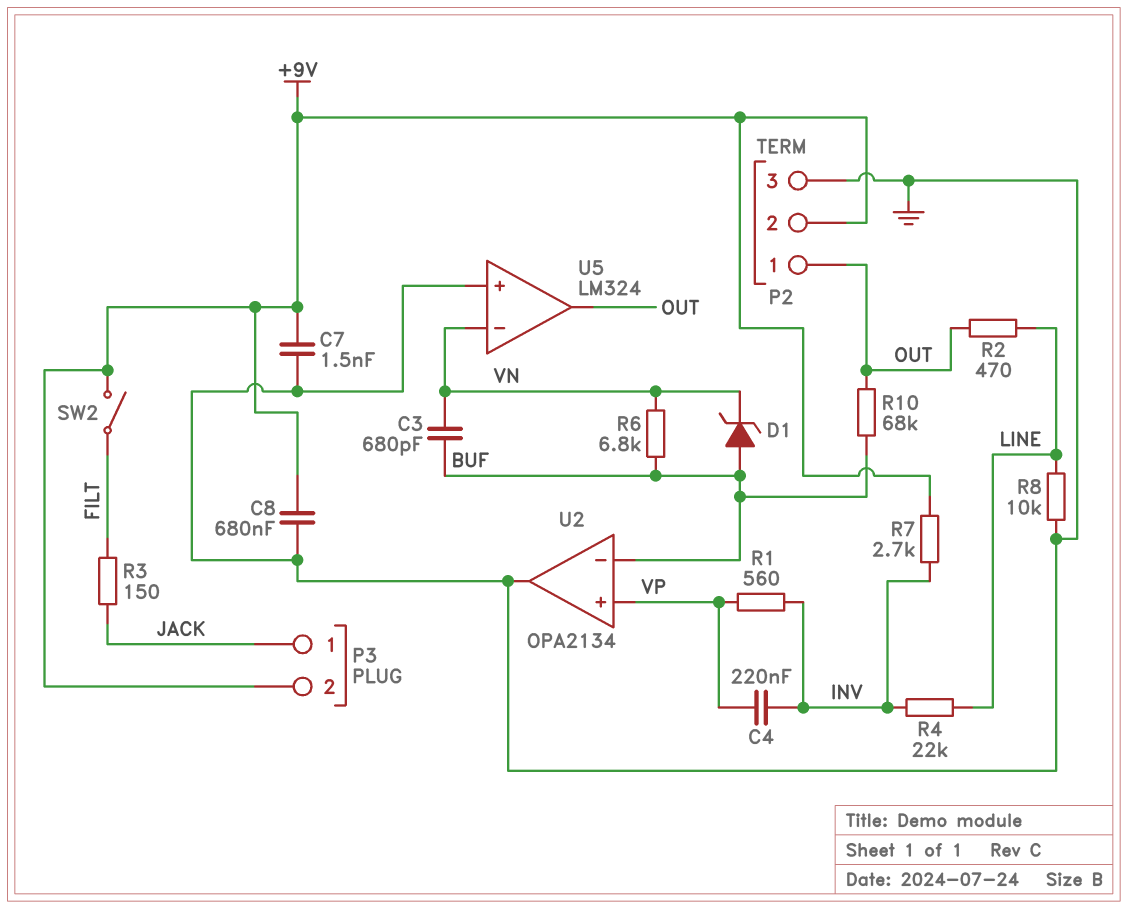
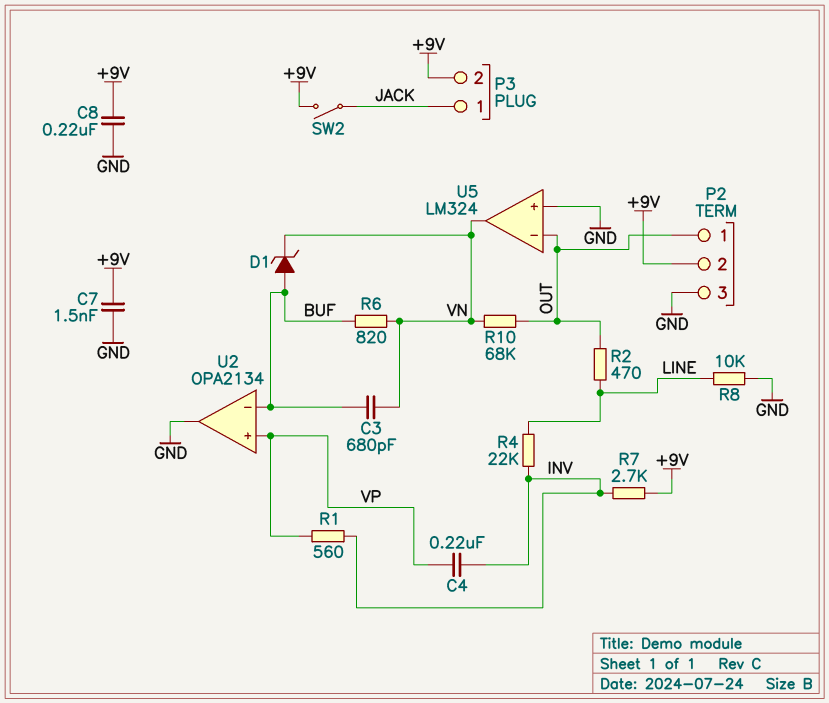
C8: 680nF (+9V, GND) -> 220nF (+9V, GND)
R3: 150 (FILT, JACK) -> none
R6: 6.8k (BUF, VN) -> 820 (BUF, VN)
R10: 68k (BUF, OUT) -> 68k (OUT, VN)
SW2: switch (+9V, FILT) -> switch (+9V, JACK)
U5 pin in-: VN -> OUT
U5 pin out: OUT -> VN

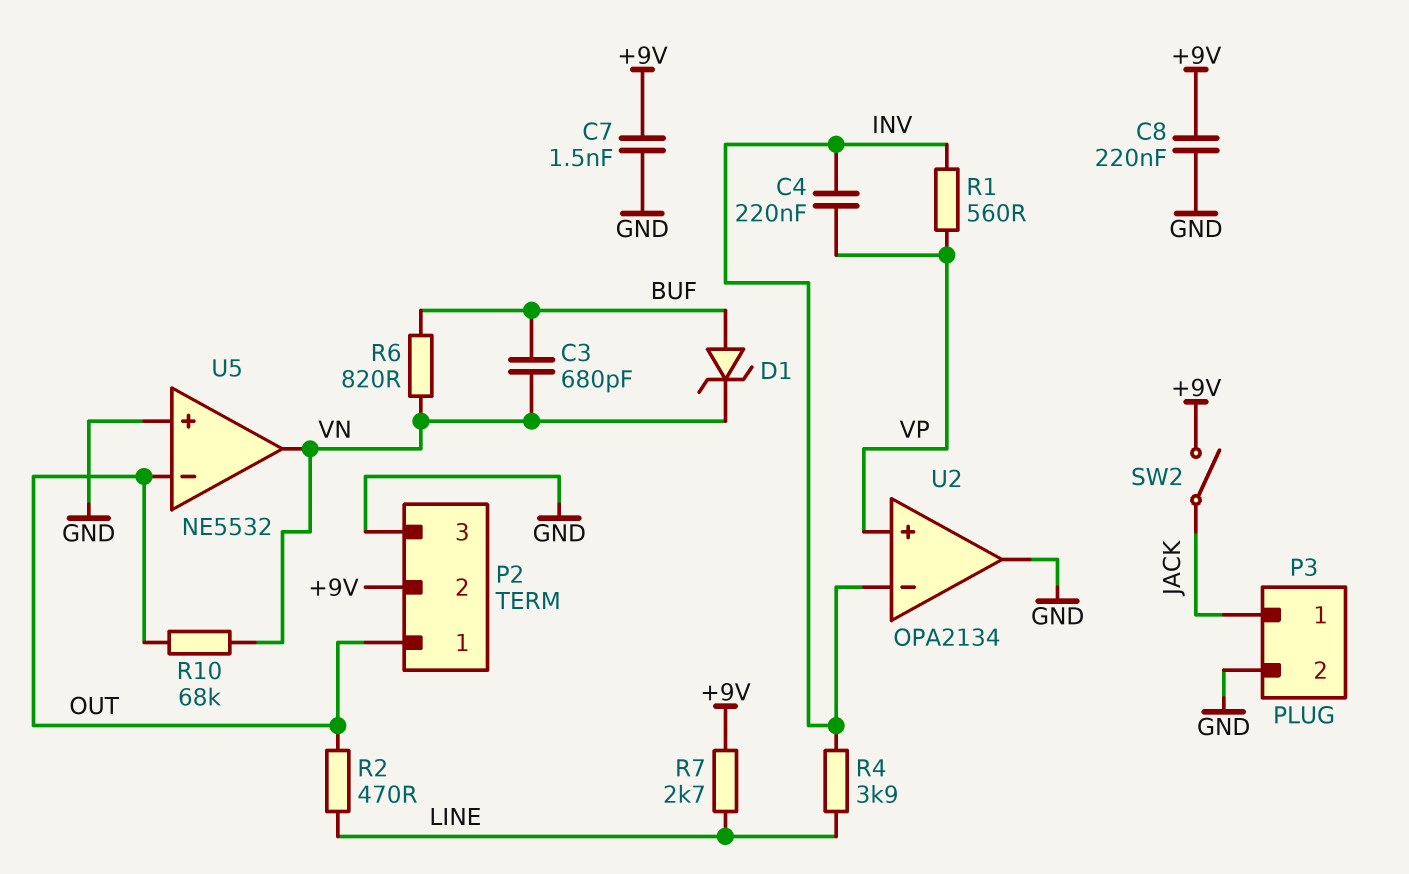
P3 pin 2: +9V -> GND
R4: 22k (INV, LINE) -> 3.9k (INV, LINE)
R7: 2.7k (+9V, INV) -> 2.7k (+9V, LINE)
R8: 10k (GND, LINE) -> none
U2 pin in-: BUF -> INV
U5: LM324 -> NE5532

